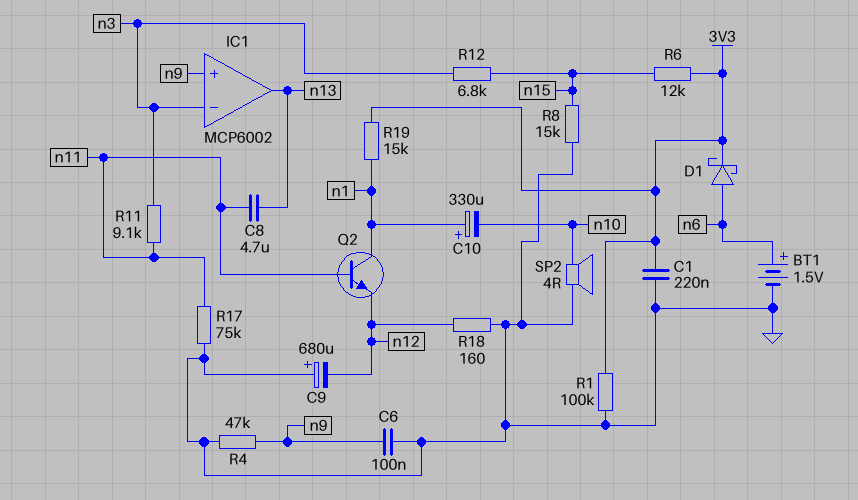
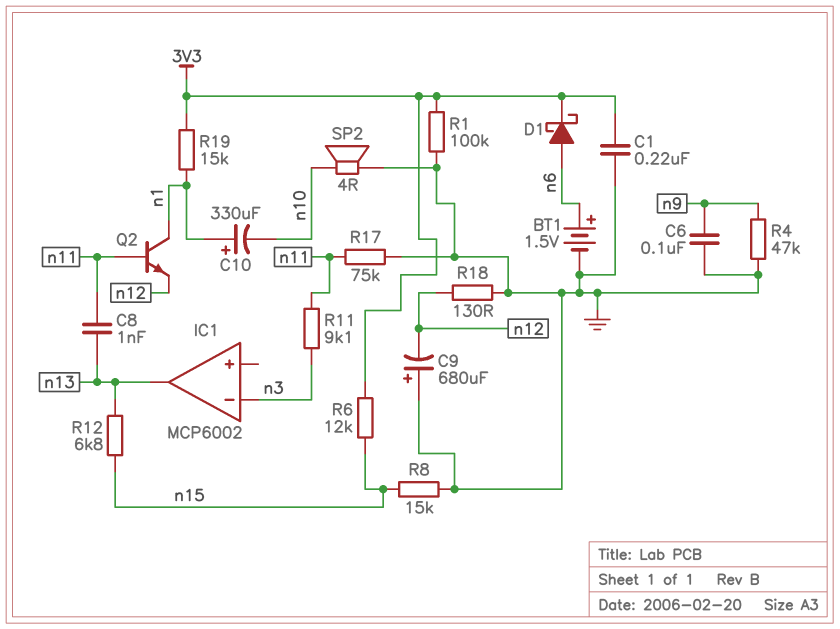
C8: 4.7uF (n11, n13) -> 1nF (n11, n13)
IC1 pin in+: n9 -> none
R12: 6.8k (n3, n15) -> 6.8k (n13, n15)
R18: 160 (GND, n12) -> 130 (GND, n12)

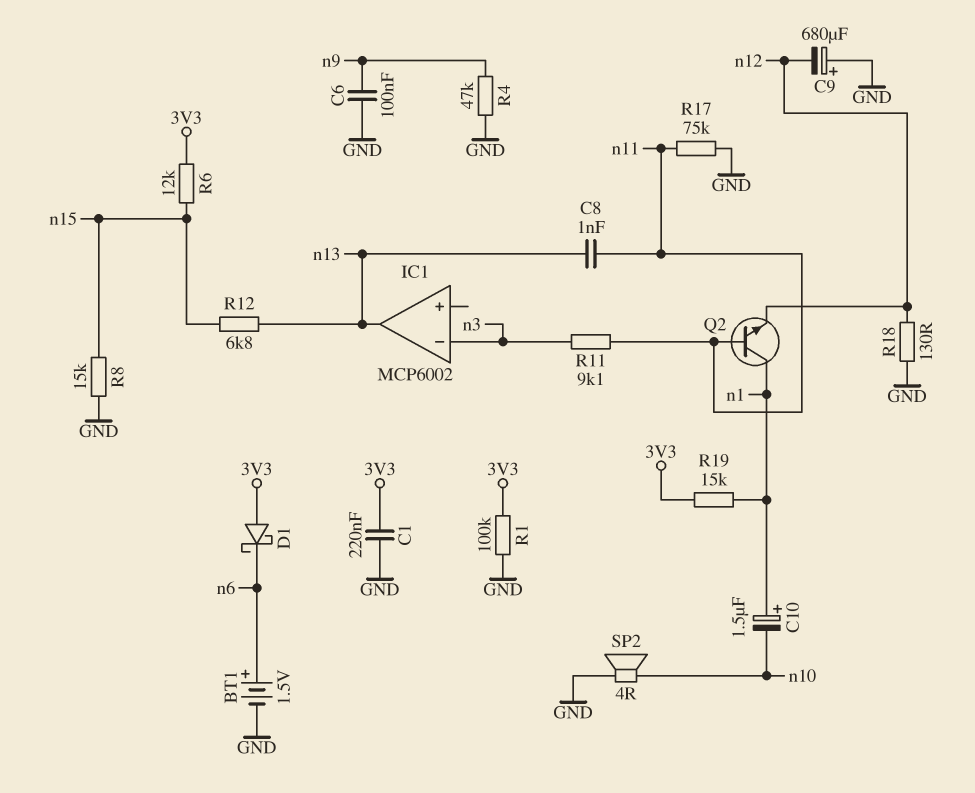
C10: 330uF (plus n1, minus n10) -> 1.5uF (plus n1, minus n10)
D1: schottky (A n6, K 3V3) -> schottky (A 3V3, K n6)

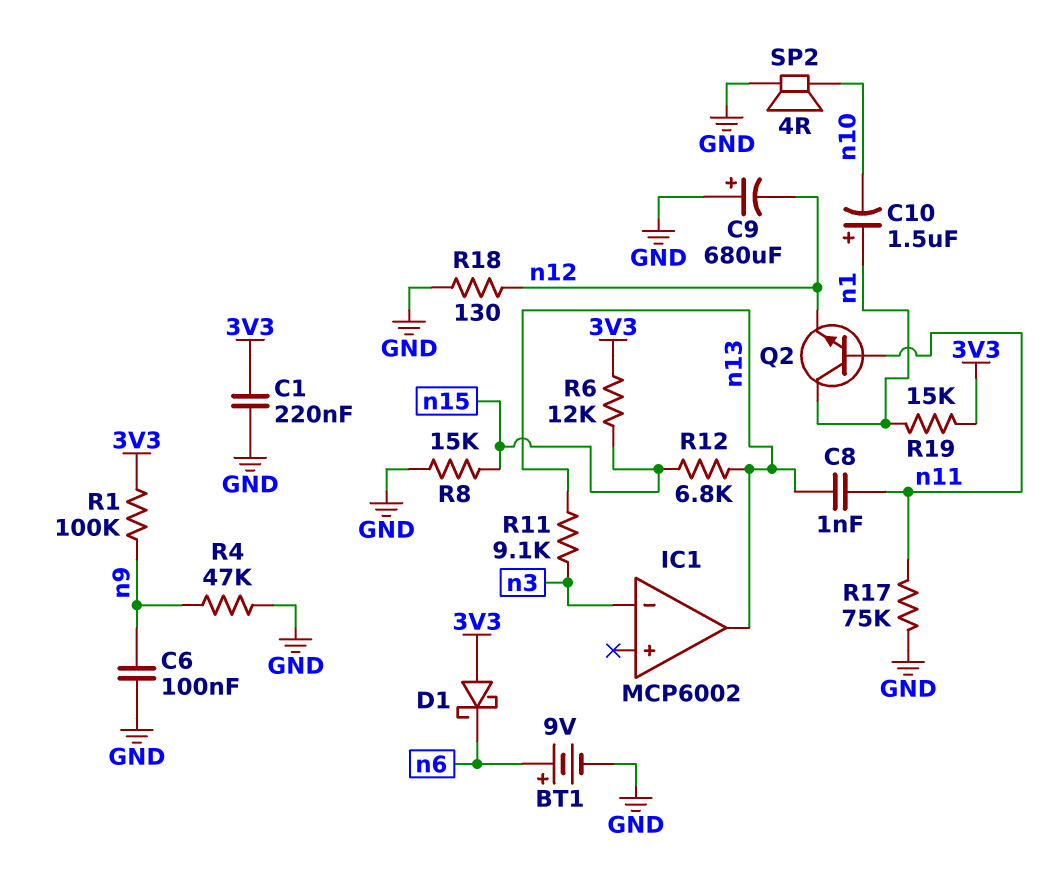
BT1: 1.5V (plus n6, minus GND) -> 9V (plus n6, minus GND)
R1: 100k (3V3, GND) -> 100k (3V3, n9)
R11: 9.1k (n3, n11) -> 9.1k (n3, n13)

